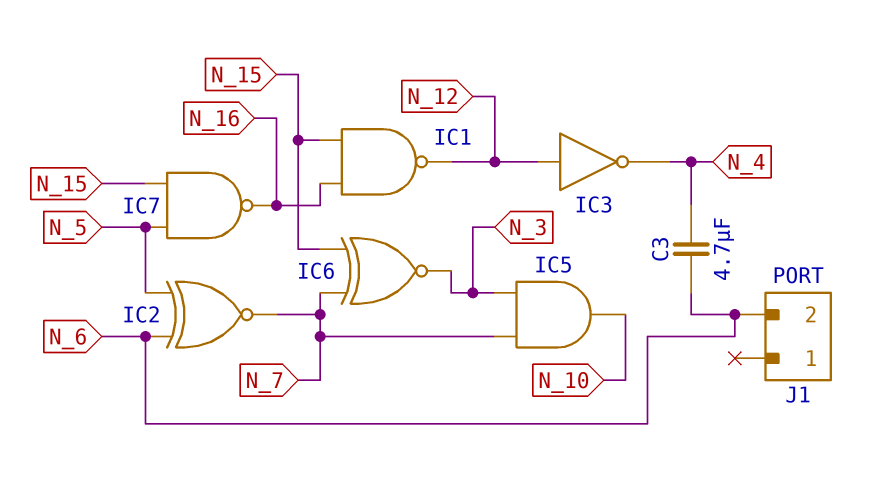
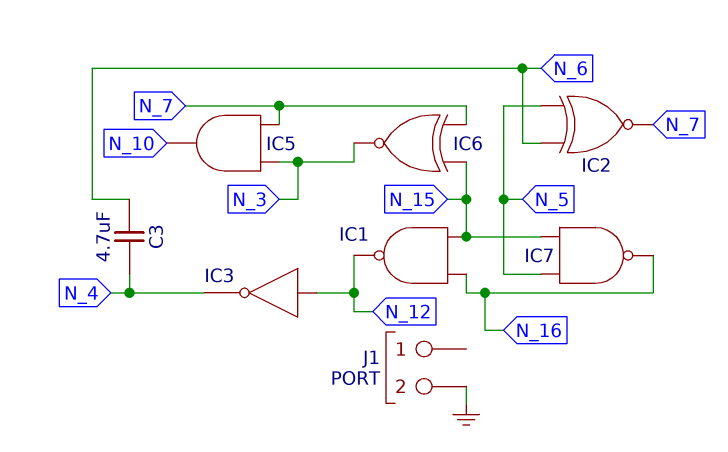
J1 pin 2: N_6 -> GND

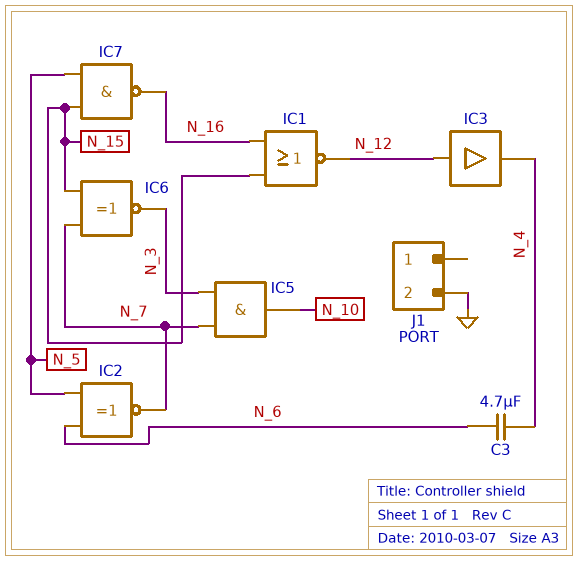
IC1: NAND (in N_15, in N_16, out N_12) -> NOR (in N_15, in N_16, out N_12)
IC3: NOT (in N_12, out N_4) -> buffer (in N_12, out N_4)

